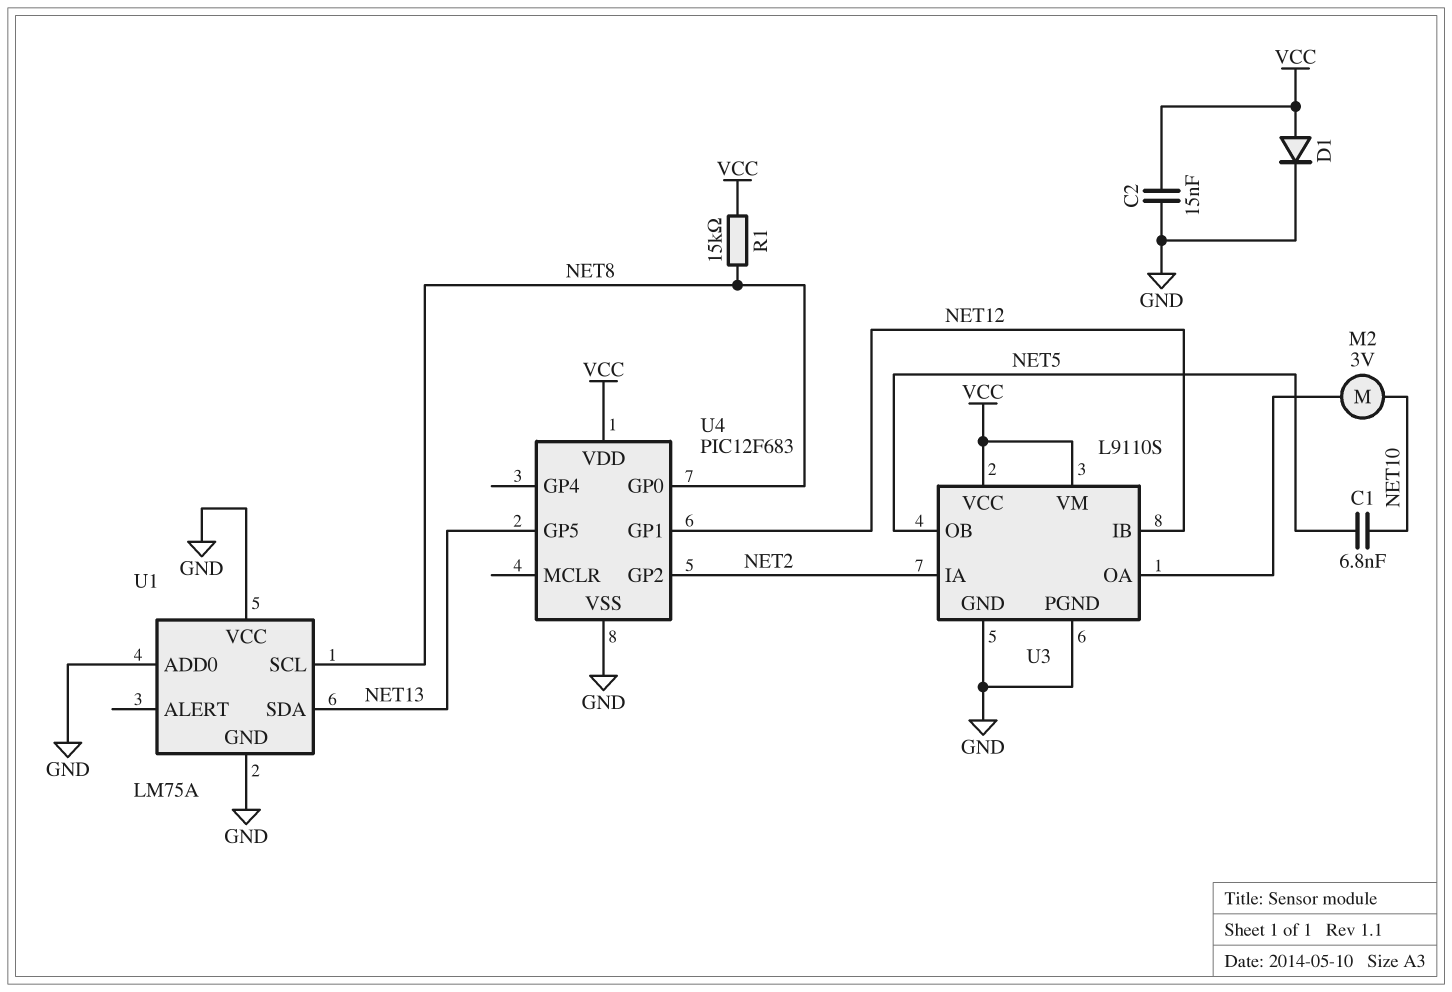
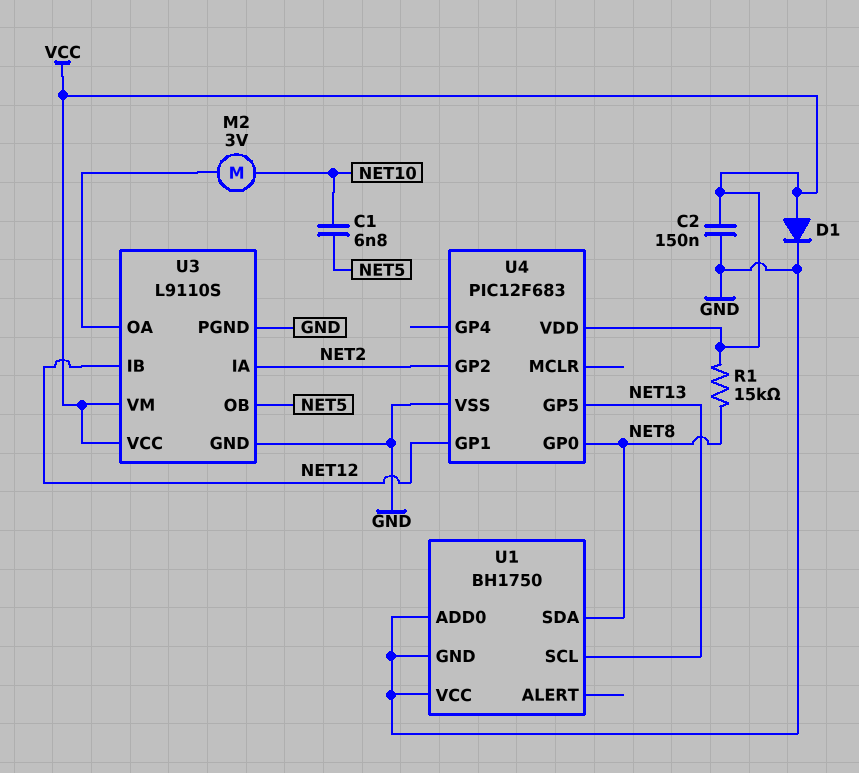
C2: 15nF (GND, VCC) -> 150nF (GND, VCC)
U1: LM75A -> BH1750
U1 pin SCL: NET8 -> NET13
U1 pin SDA: NET13 -> NET8

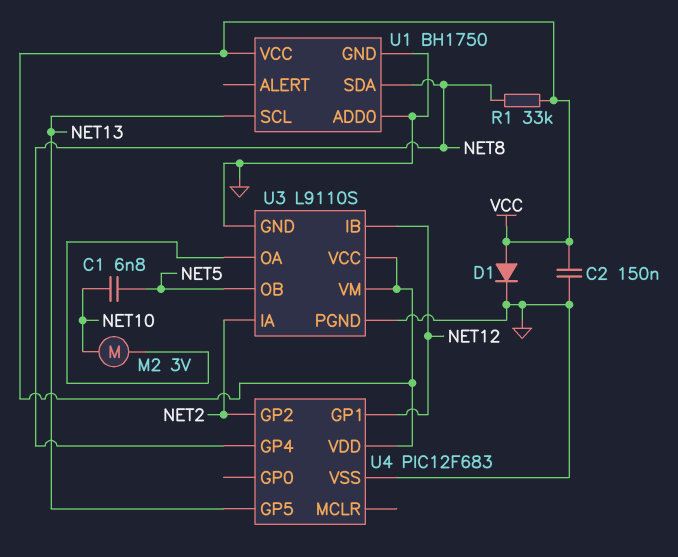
R1: 15k (NET8, VCC) -> 33k (NET8, VCC)
U1 pin VCC: GND -> VCC
U4 pin GP0: NET8 -> none
U4 pin GP4: none -> NET8

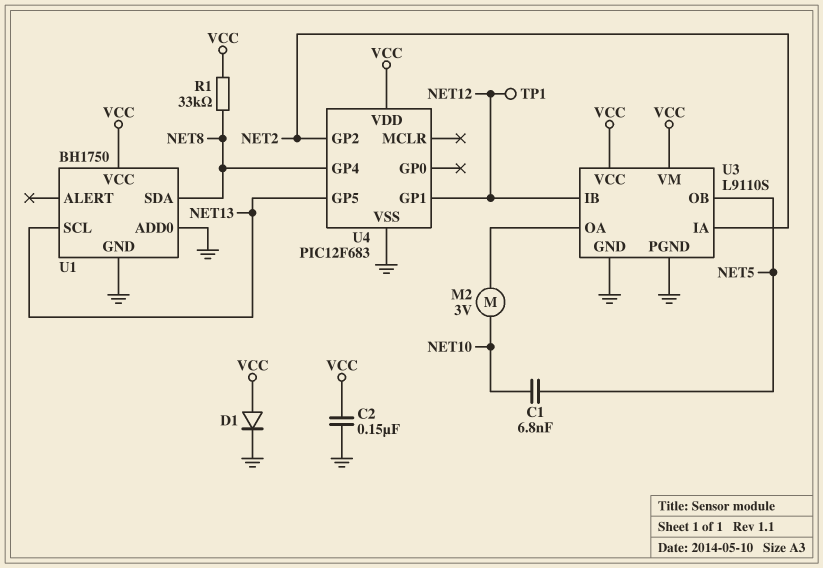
TP1: none -> test point (NET12)

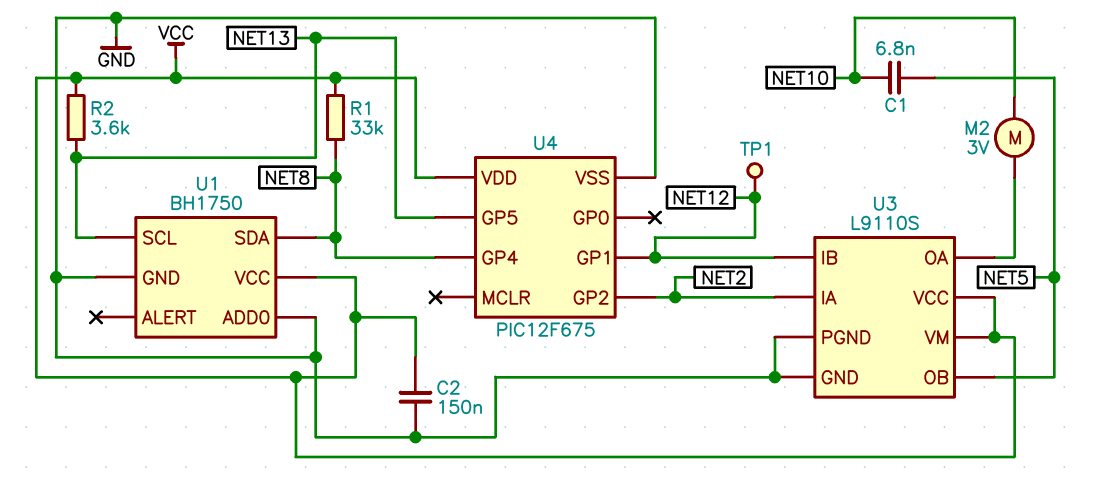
D1: diode (A VCC, K GND) -> none
R2: none -> 3.6k (NET13, VCC)
U4: PIC12F683 -> PIC12F675

